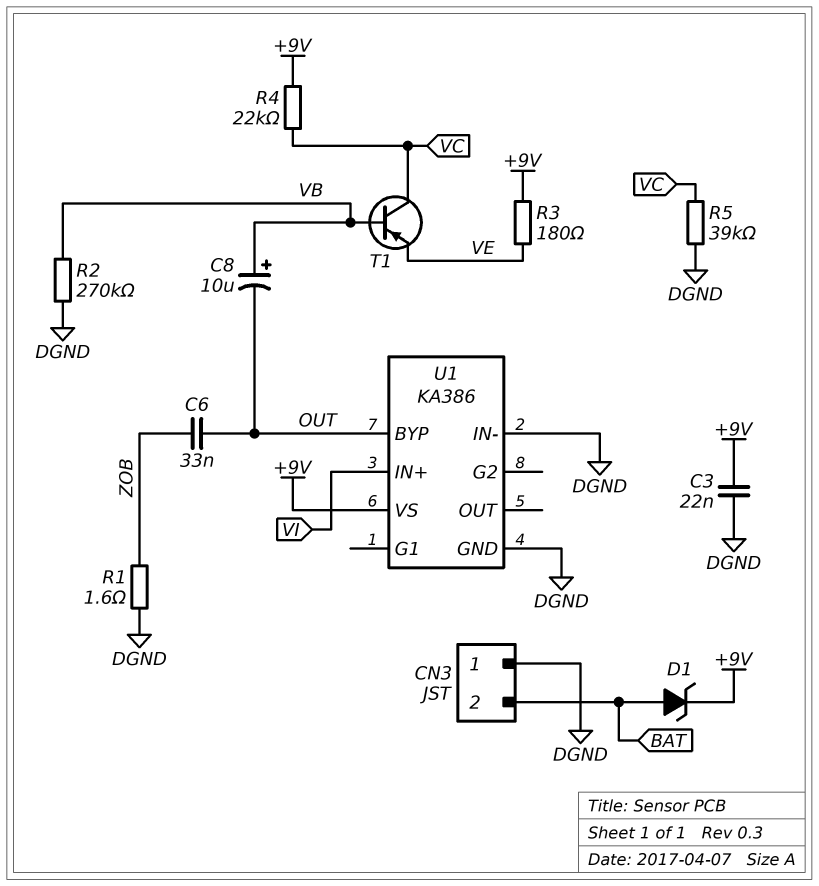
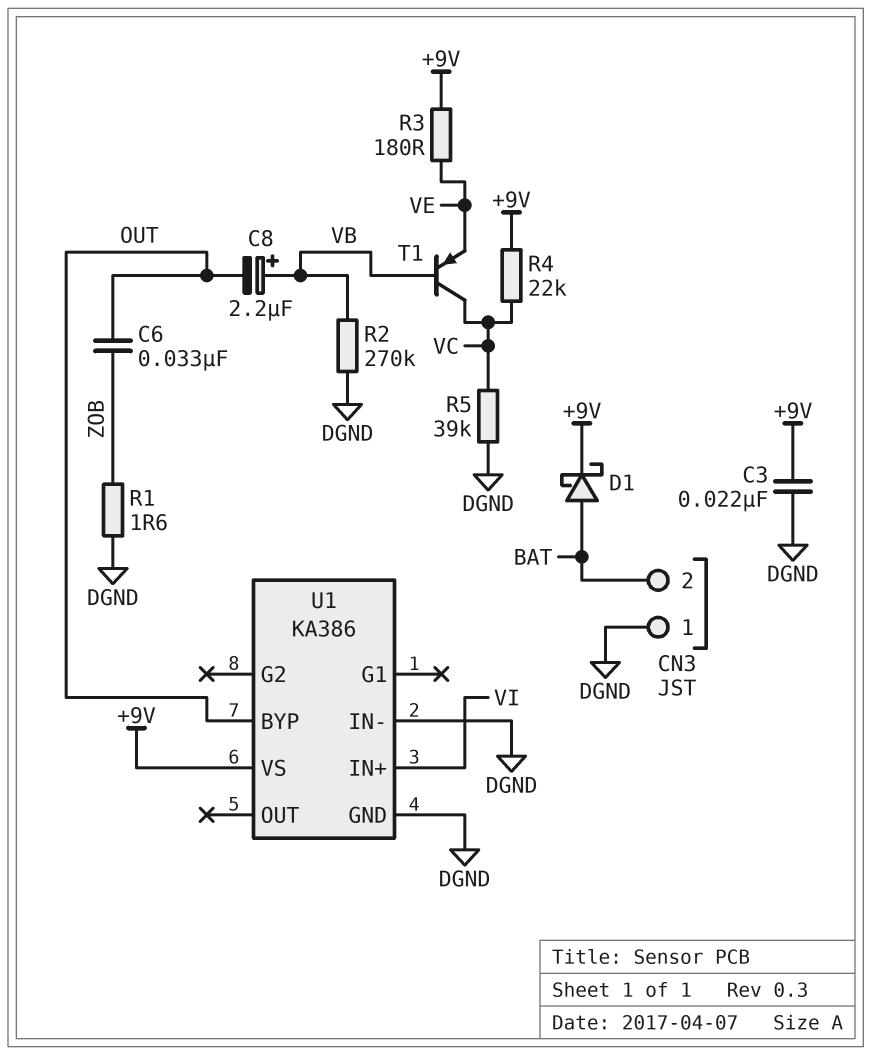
C8: 10uF (plus VB, minus OUT) -> 2.2uF (plus VB, minus OUT)
D1: zener (A BAT, K +9V) -> schottky (A BAT, K +9V)

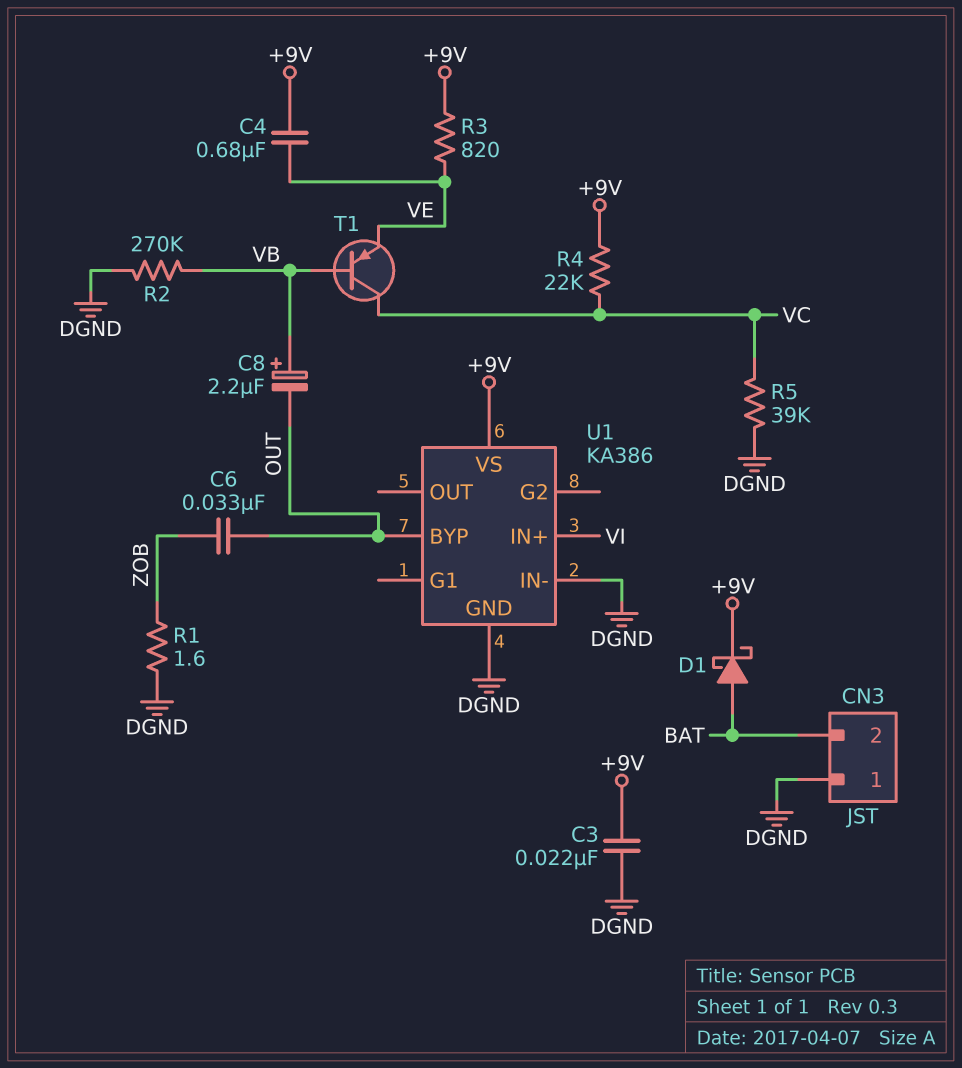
C4: none -> 680nF (+9V, VE)
R3: 180 (+9V, VE) -> 820 (+9V, VE)

